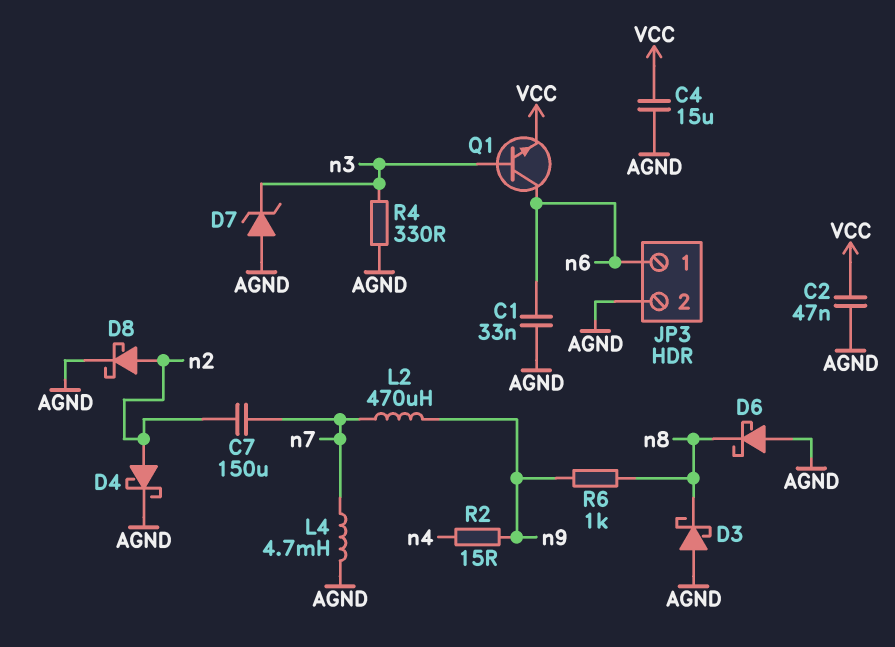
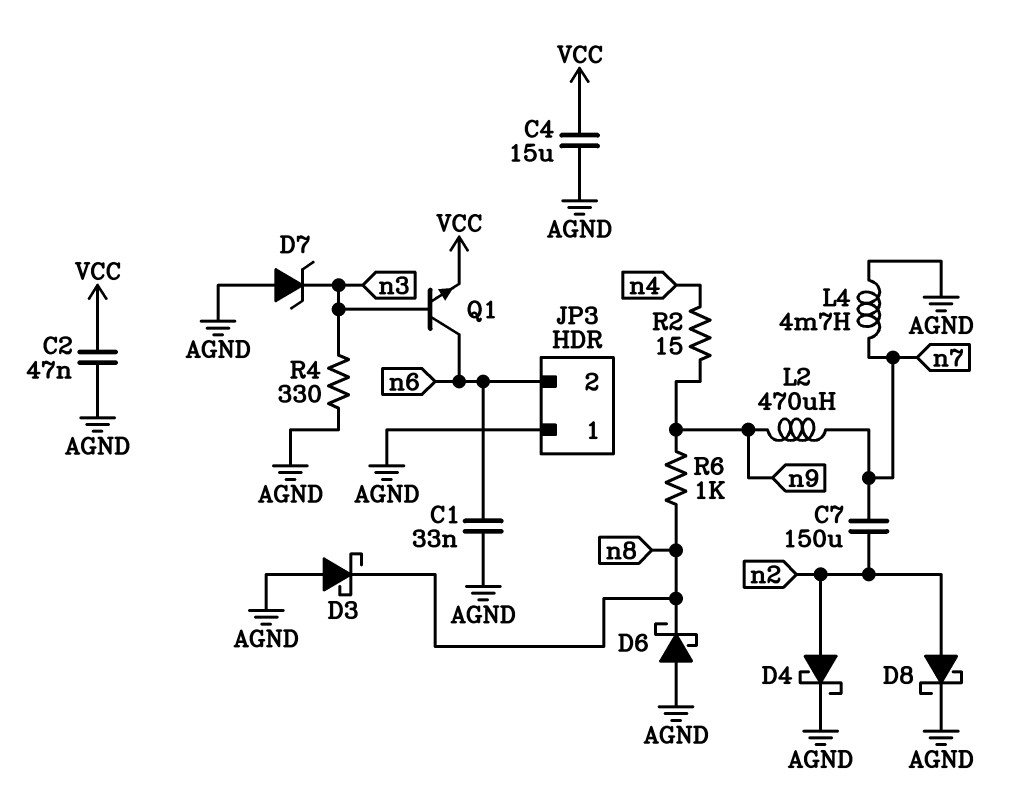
JP3 pin 1: n6 -> AGND
JP3 pin 2: AGND -> n6

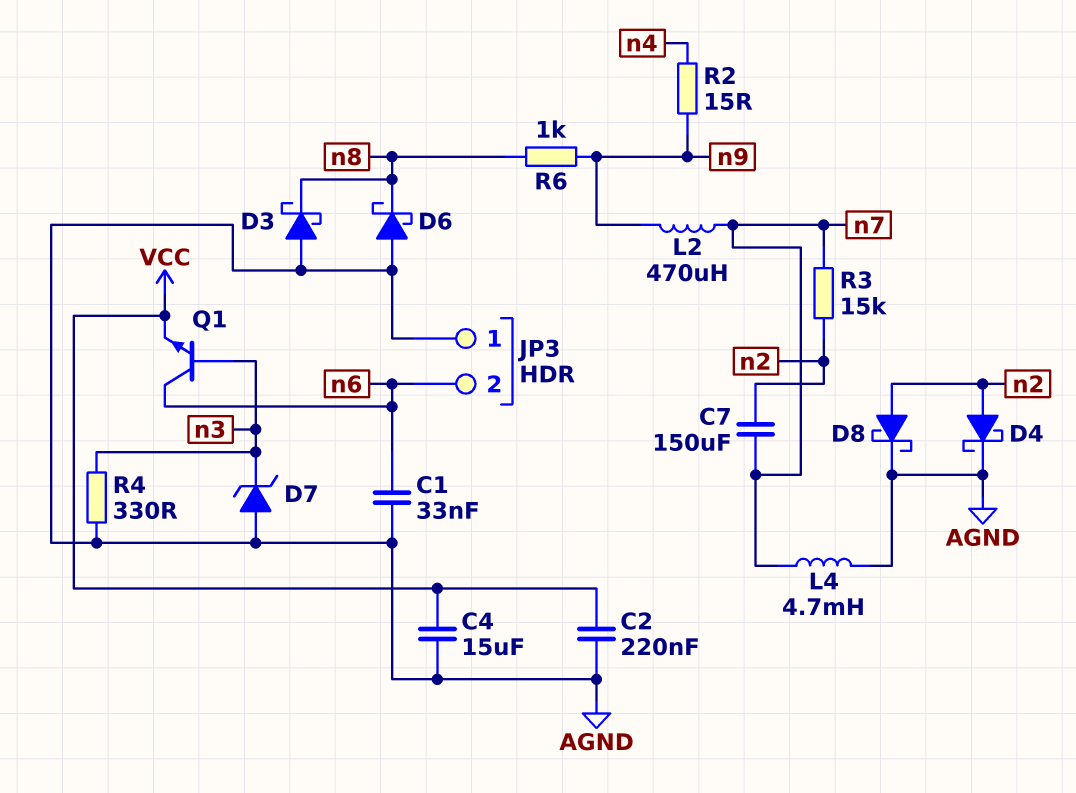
C2: 47nF (AGND, VCC) -> 220nF (AGND, VCC)
R3: none -> 15k (n2, n7)

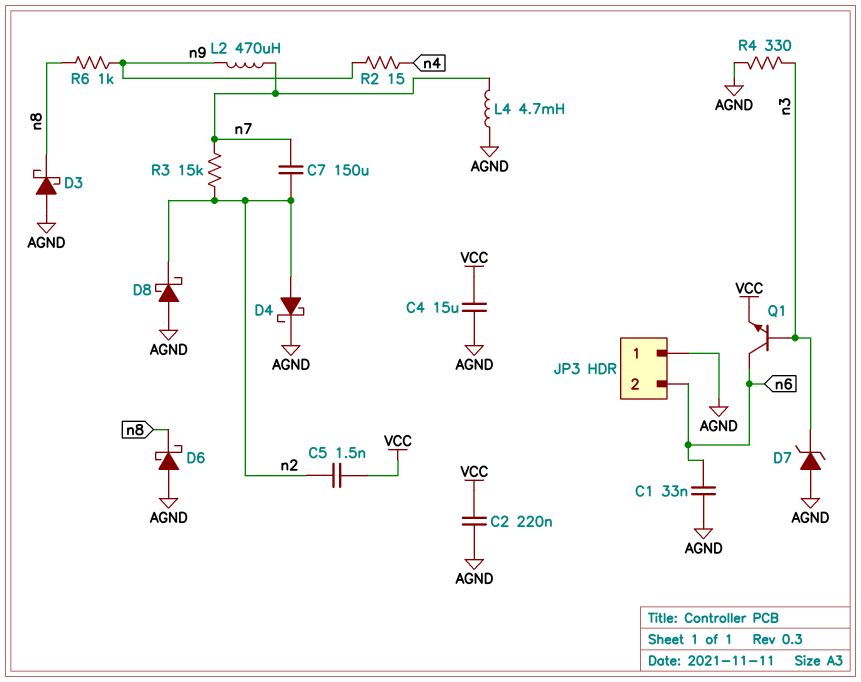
C5: none -> 1.5nF (VCC, n2)
D8: schottky (A n2, K AGND) -> schottky (A AGND, K n2)

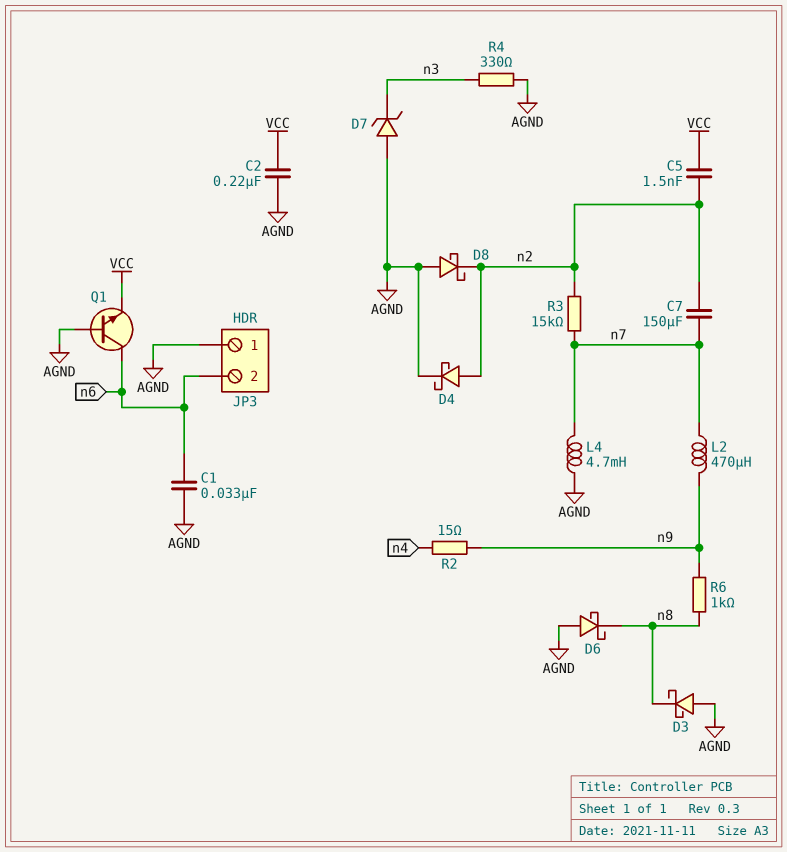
C4: 15uF (AGND, VCC) -> none
Q1: NPN (B n3, C n6, E VCC) -> NPN (B AGND, C n6, E VCC)

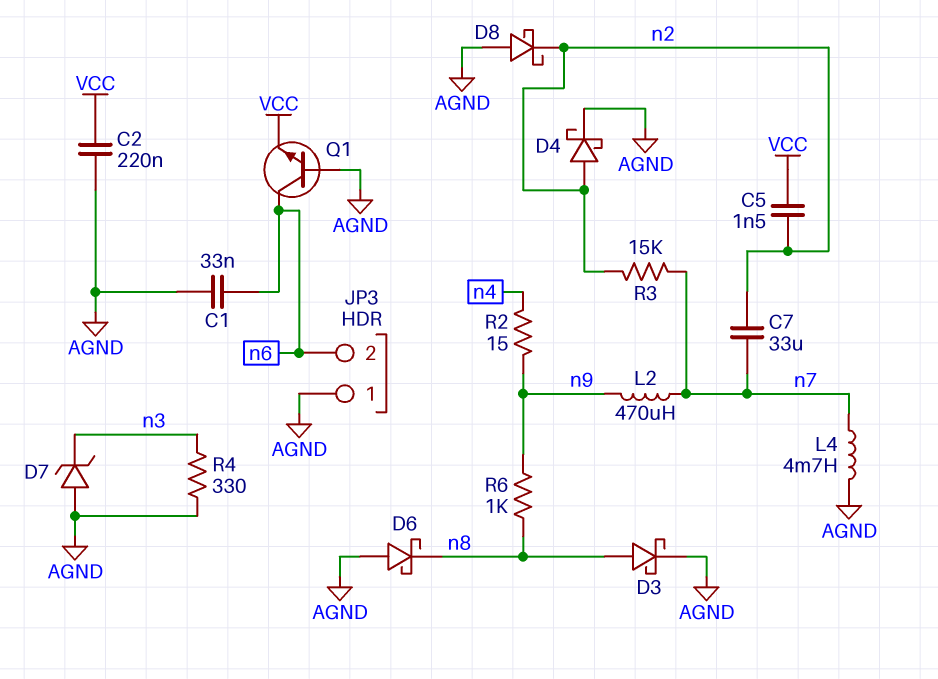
C7: 150uF (n2, n7) -> 33uF (n2, n7)
D3: schottky (A AGND, K n8) -> schottky (A n8, K AGND)

